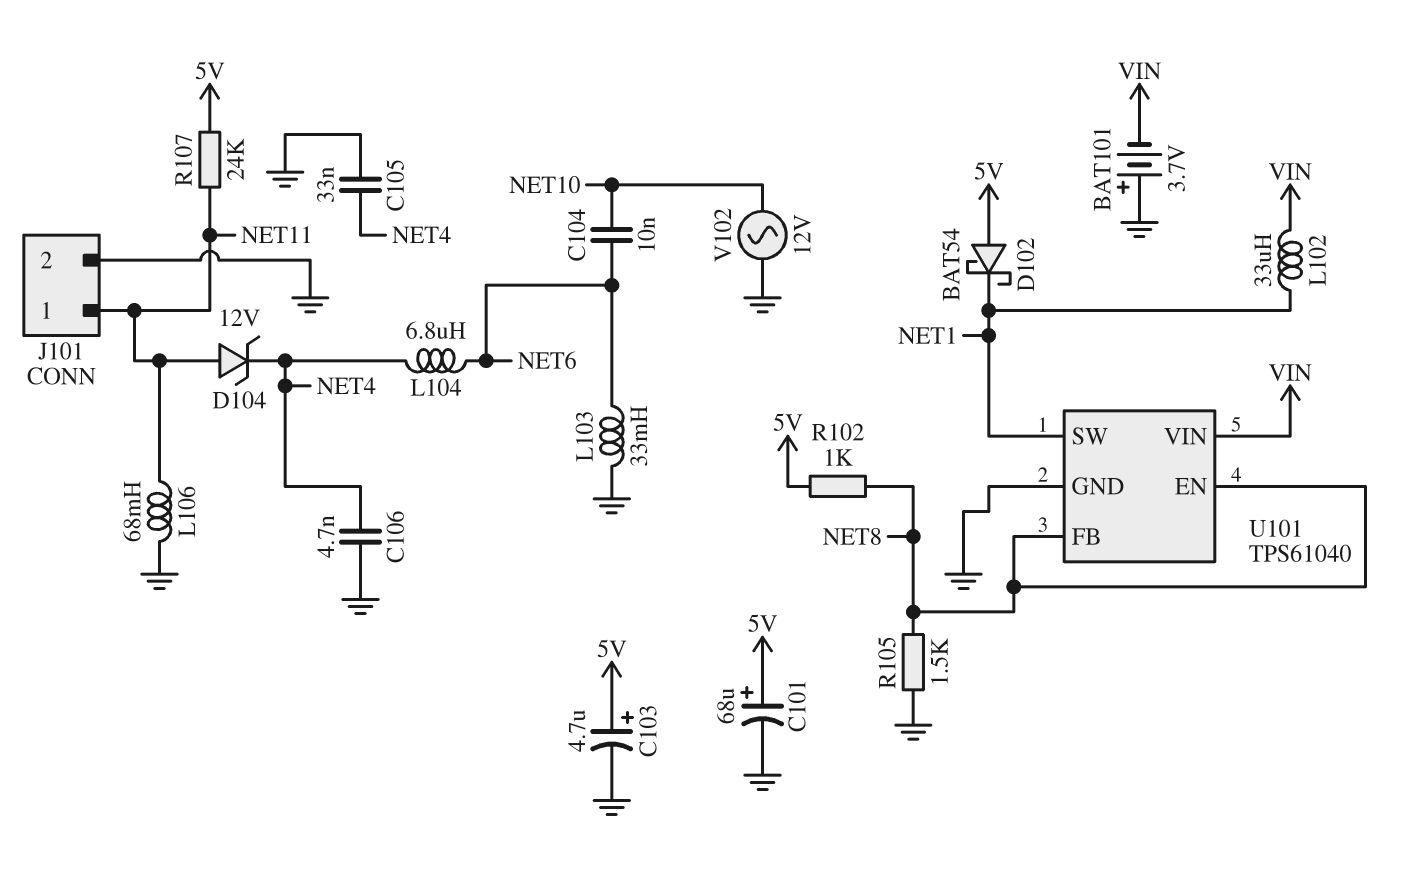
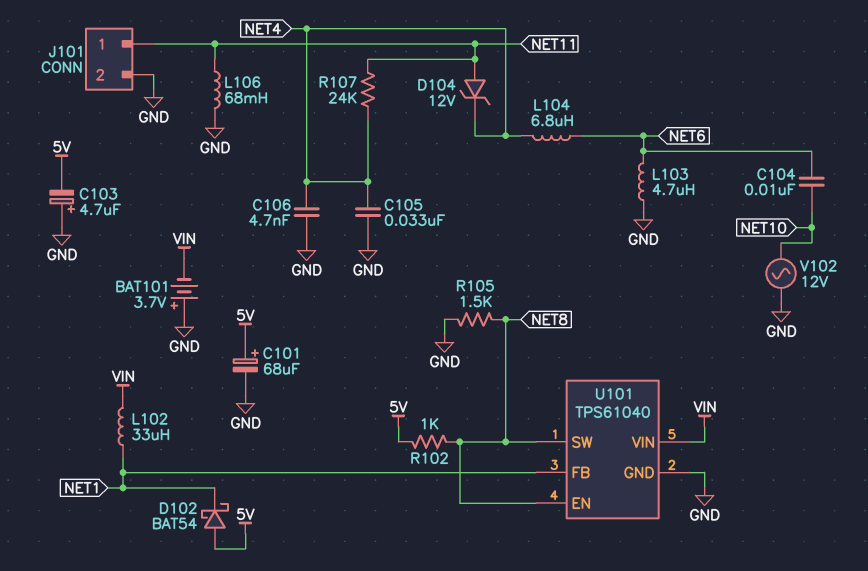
C103: 4.7uF (plus 5V, minus GND) -> 4.7uF (plus GND, minus 5V)
L103: 33mH (GND, NET6) -> 4.7uH (GND, NET6)
R107: 24k (5V, NET11) -> 24k (NET4, NET11)
U101 pin FB: NET8 -> NET1
U101 pin SW: NET1 -> NET8

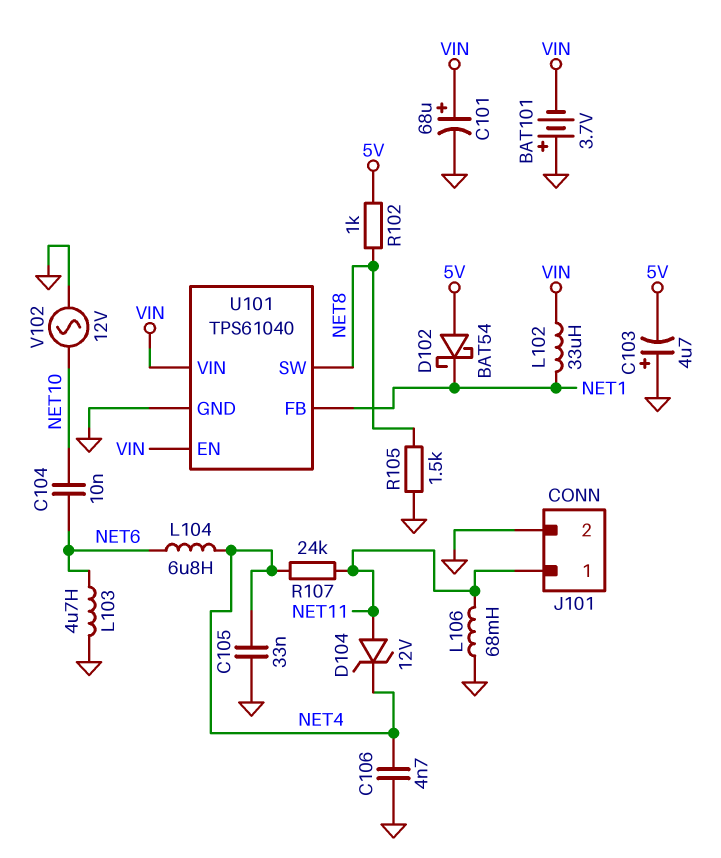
C101: 68uF (plus 5V, minus GND) -> 68uF (plus VIN, minus GND)
U101 pin EN: NET8 -> VIN

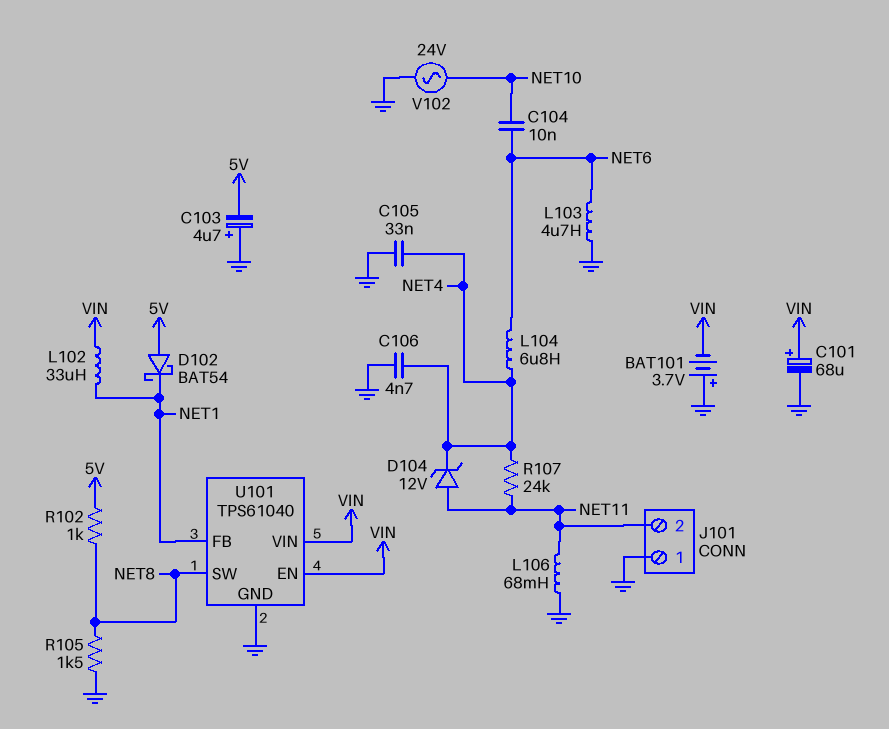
J101 pin 1: NET11 -> GND
J101 pin 2: GND -> NET11
V102: AC 12V (GND, NET10) -> AC 24V (GND, NET10)

